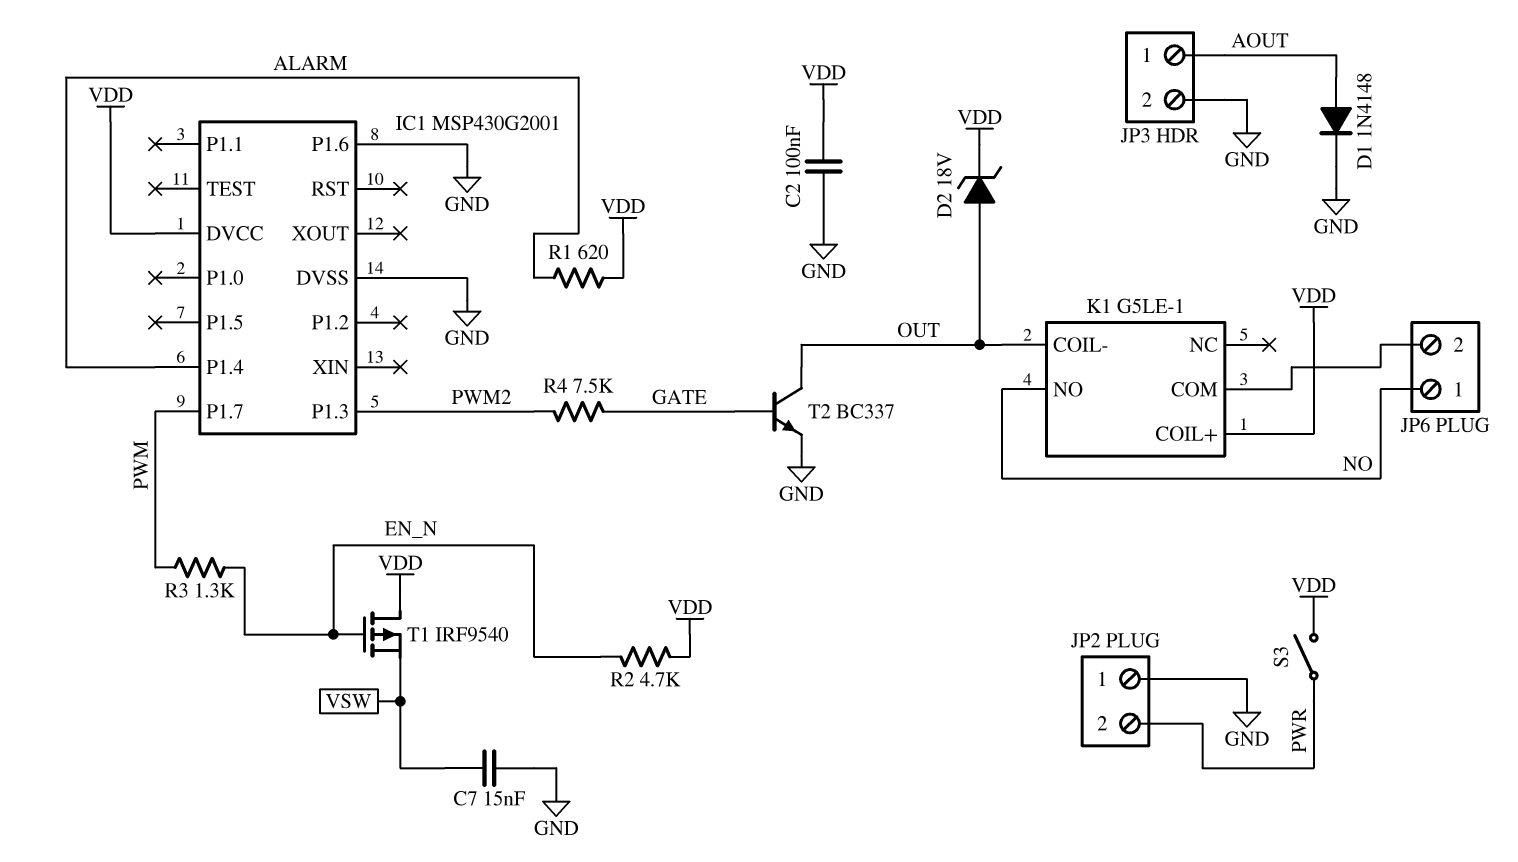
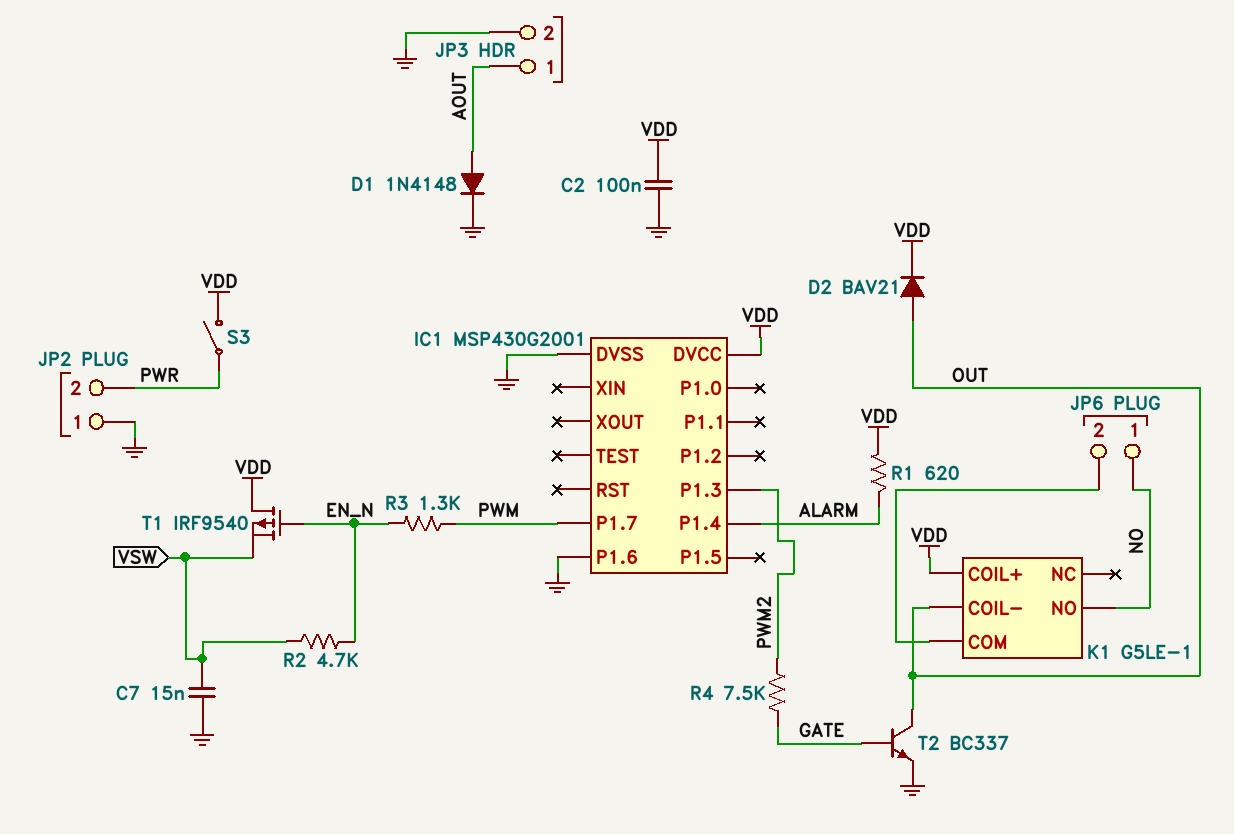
D2: zener 18V (A OUT, K VDD) -> diode BAV21 (A OUT, K VDD)
R2: 4.7k (EN_N, VDD) -> 4.7k (EN_N, VSW)

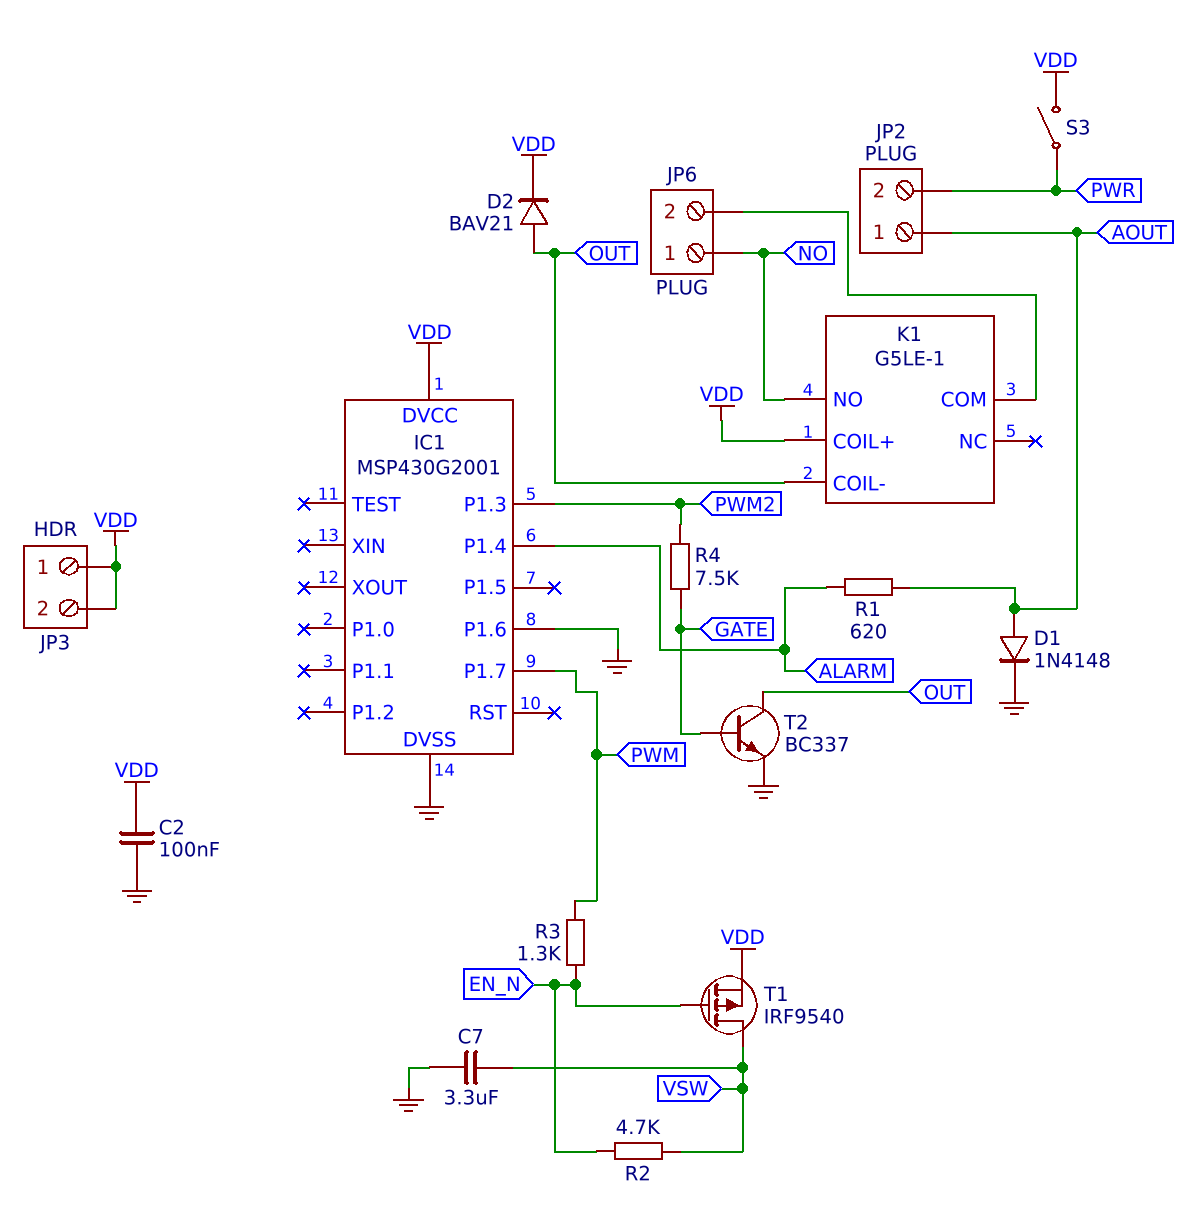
C7: 15nF (GND, VSW) -> 3.3uF (GND, VSW)
JP2 pin 1: GND -> AOUT
JP3 pin 1: AOUT -> VDD
JP3 pin 2: GND -> VDD
R1: 620 (ALARM, VDD) -> 620 (ALARM, AOUT)
T1: PMOS IRF9540 (G EN_N, D VDD, S VSW) -> PMOS IRF9540 (G EN_N, D VSW, S VDD)

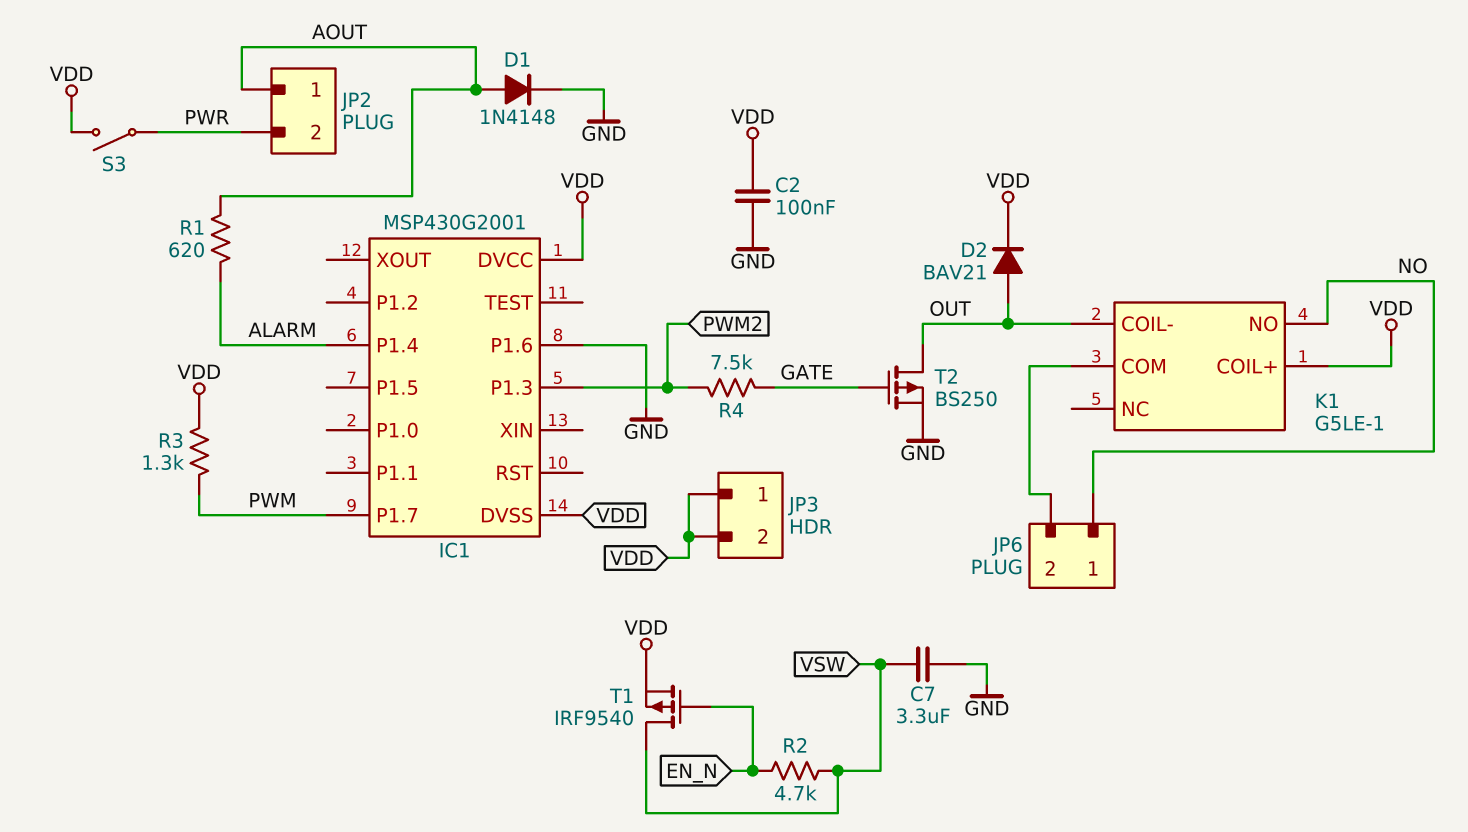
IC1 pin DVSS: GND -> VDD
R3: 1.3k (EN_N, PWM) -> 1.3k (PWM, VDD)
T2: NPN BC337 (B GATE, C OUT, E GND) -> PMOS BS250 (G GATE, D OUT, S GND)

